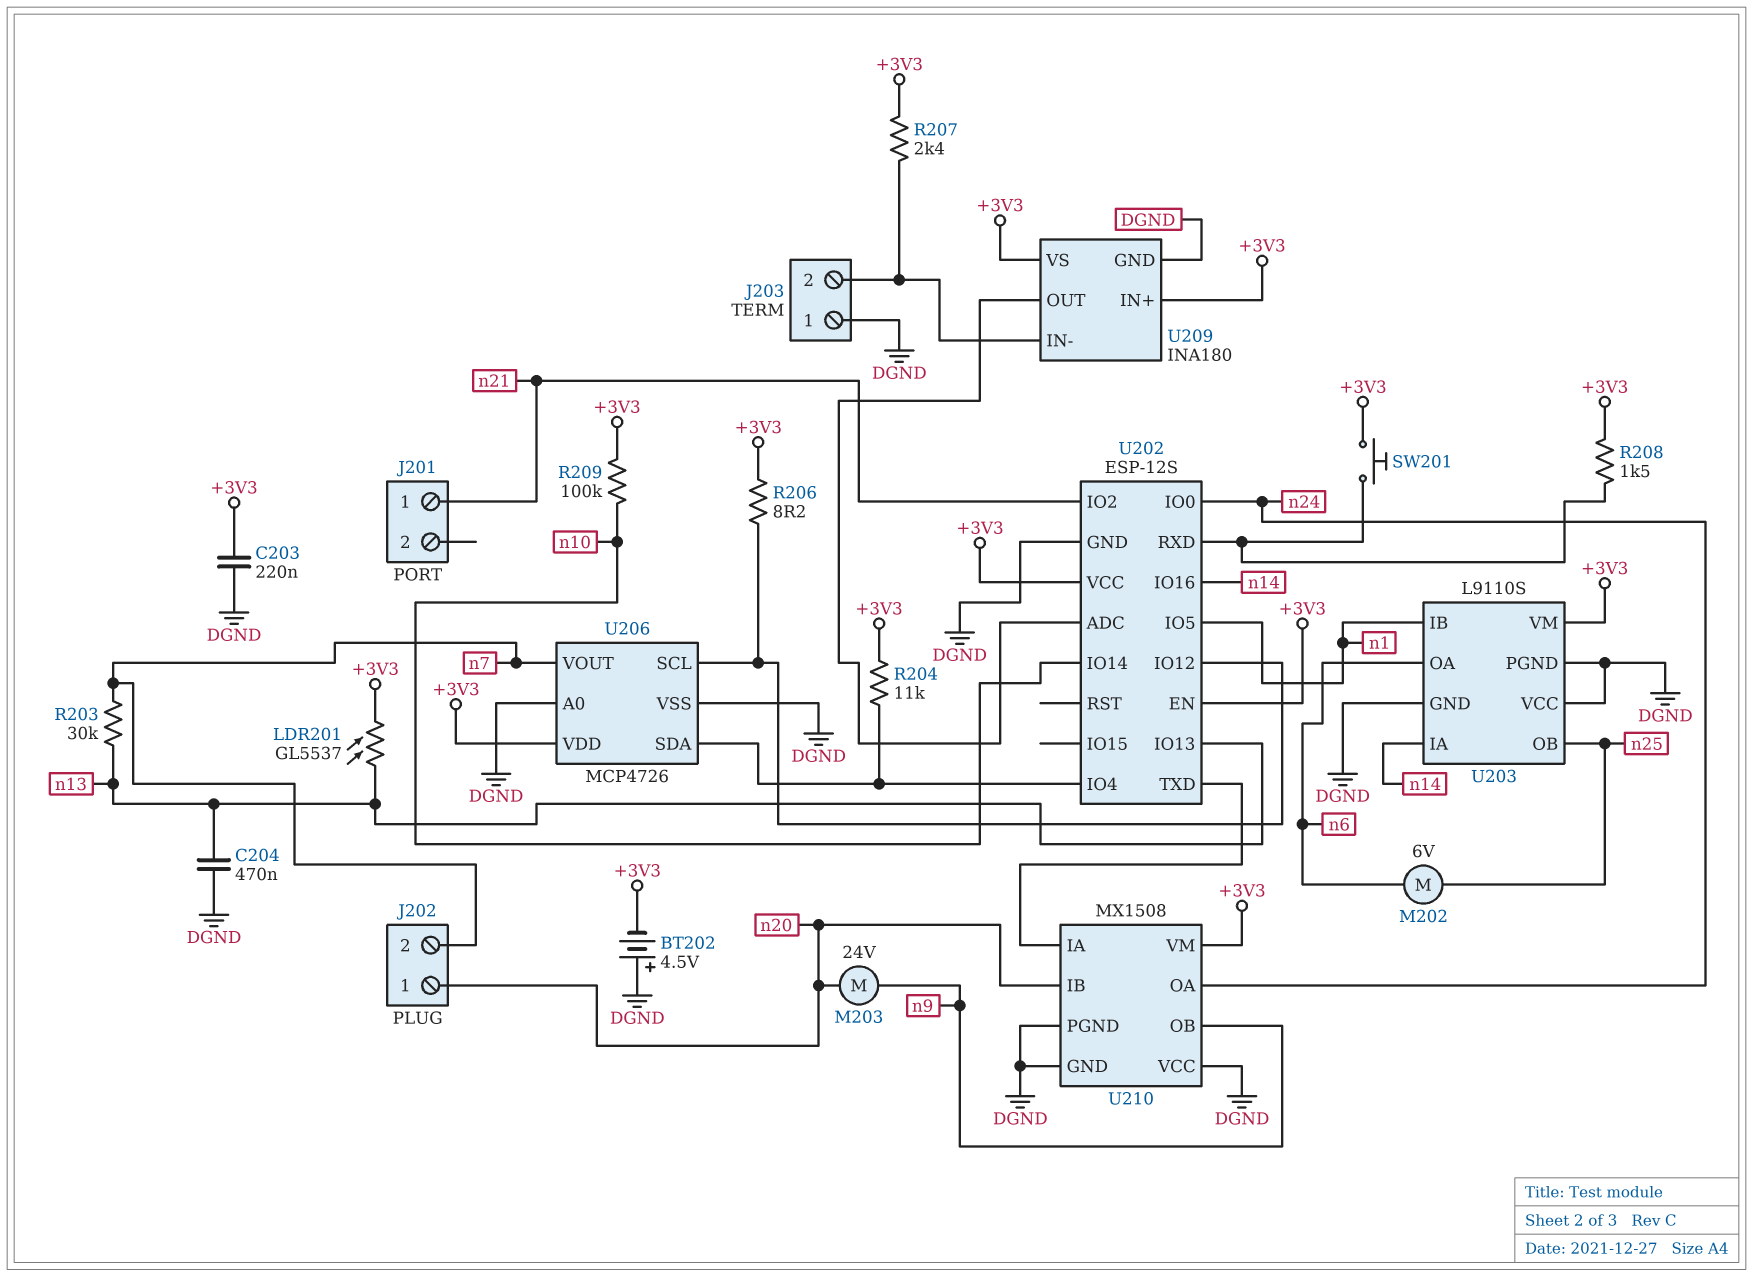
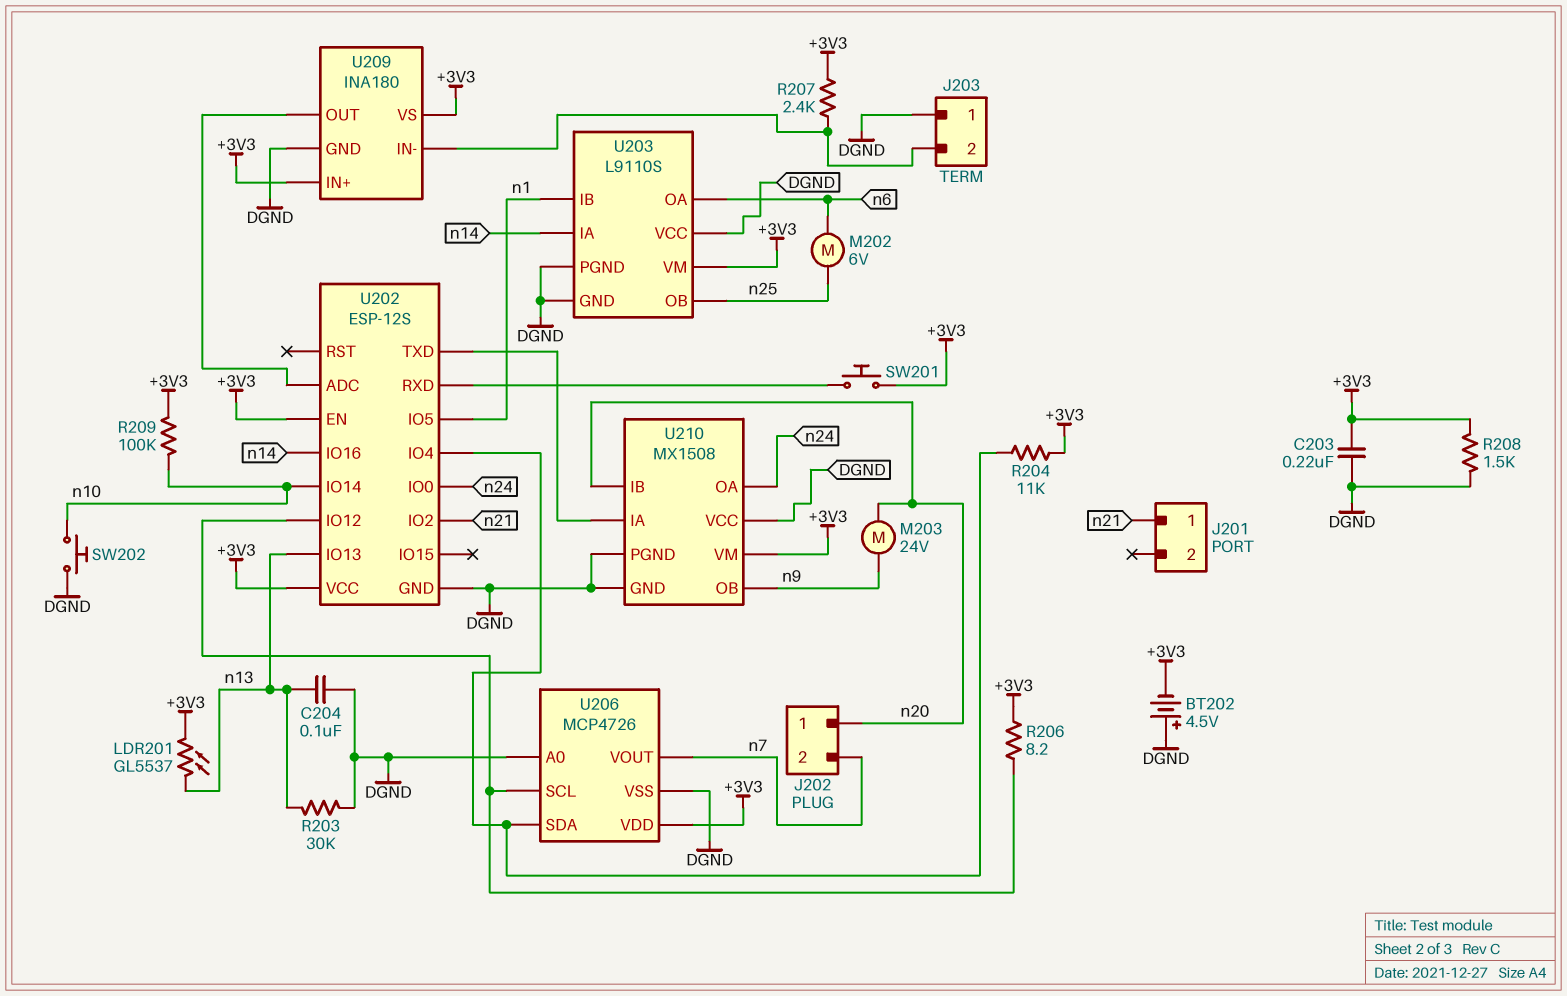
C204: 470nF (DGND, n13) -> 100nF (DGND, n13)
R203: 30k (n7, n13) -> 30k (DGND, n13)
R208: 1.5k (+3V3, U202/RXD) -> 1.5k (+3V3, DGND)
SW202: none -> button (DGND, n10)

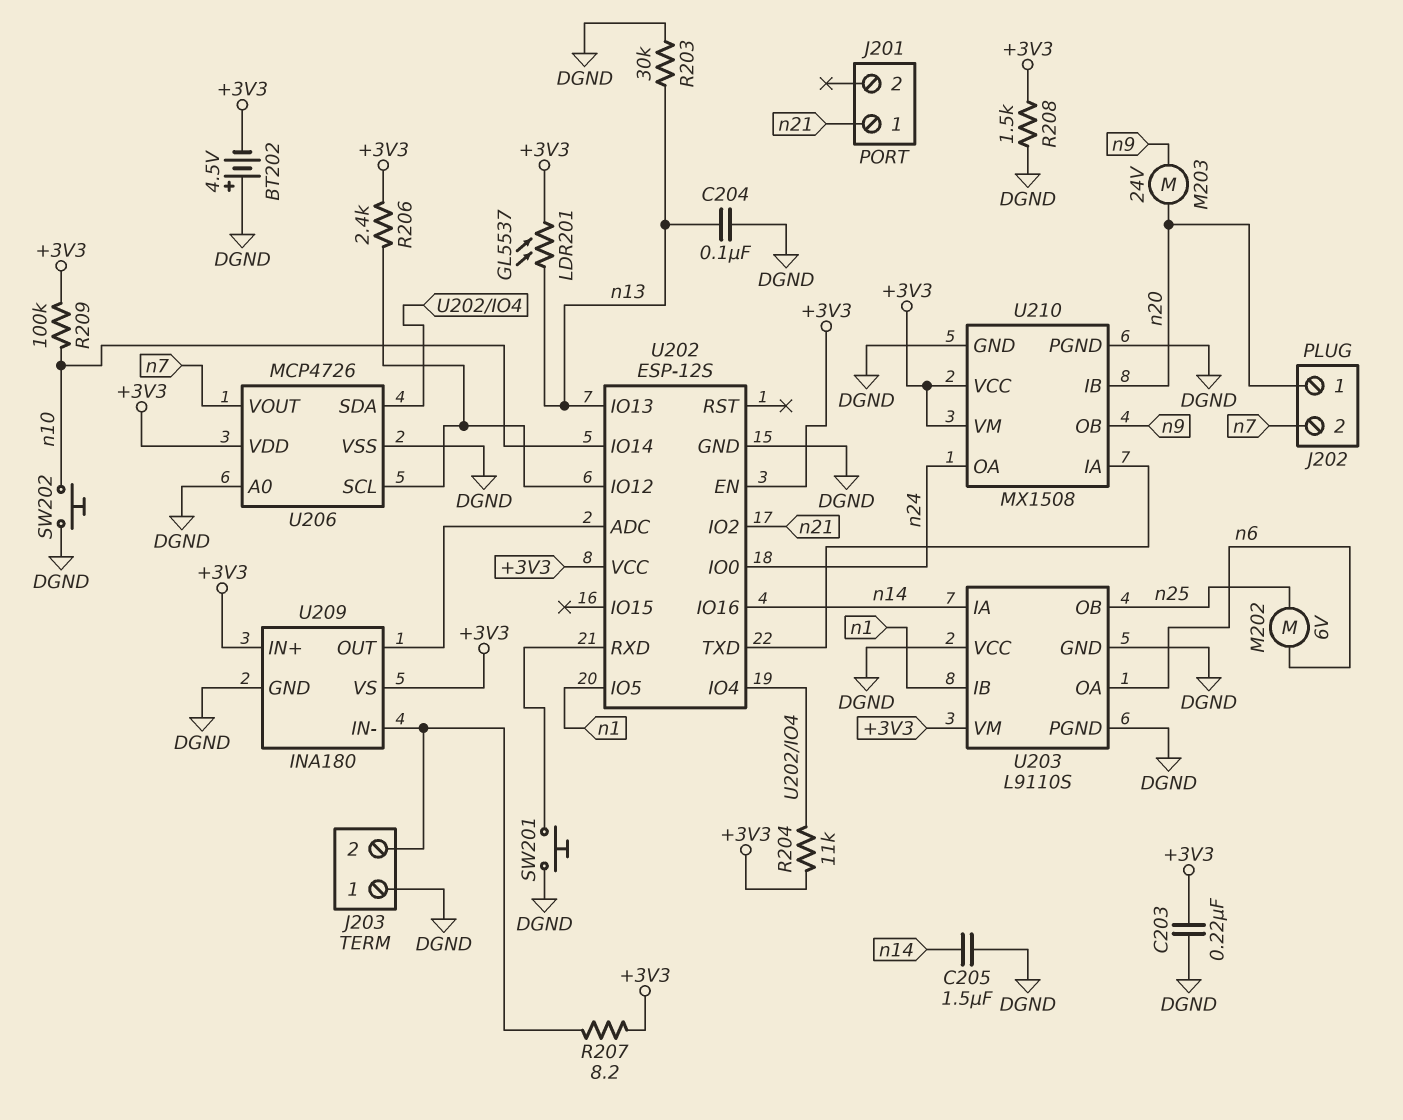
C205: none -> 1.5uF (DGND, n14)
R206: 8.2 (+3V3, U202/IO12) -> 2.4k (+3V3, U202/IO12)
R207: 2.4k (+3V3, J203/2) -> 8.2 (+3V3, J203/2)
SW201: button (+3V3, U202/RXD) -> button (DGND, U202/RXD)
U210 pin VCC: DGND -> +3V3

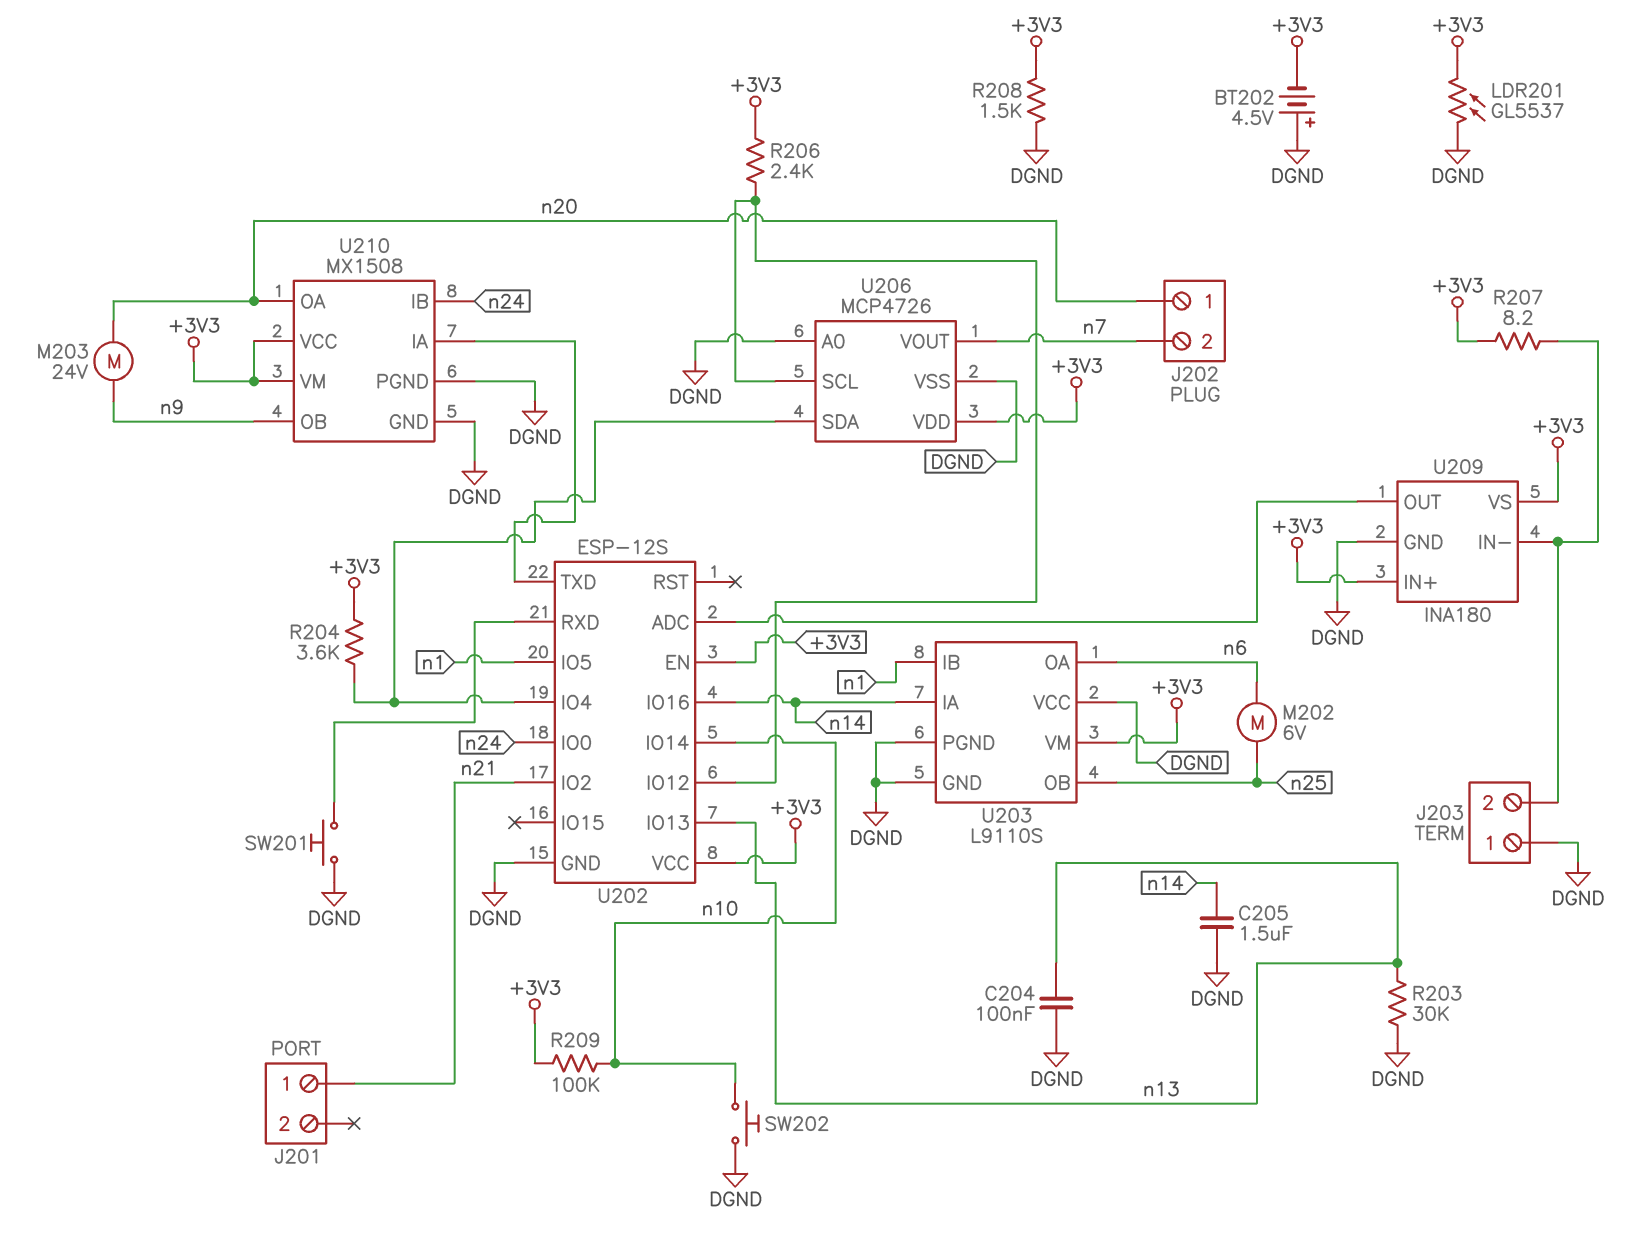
C203: 220nF (+3V3, DGND) -> none
LDR201: GL5537 (+3V3, n13) -> GL5537 (+3V3, DGND)
R204: 11k (+3V3, U202/IO4) -> 3.6k (+3V3, U202/IO4)
U210 pin IB: n20 -> n24
U210 pin OA: n24 -> n20

